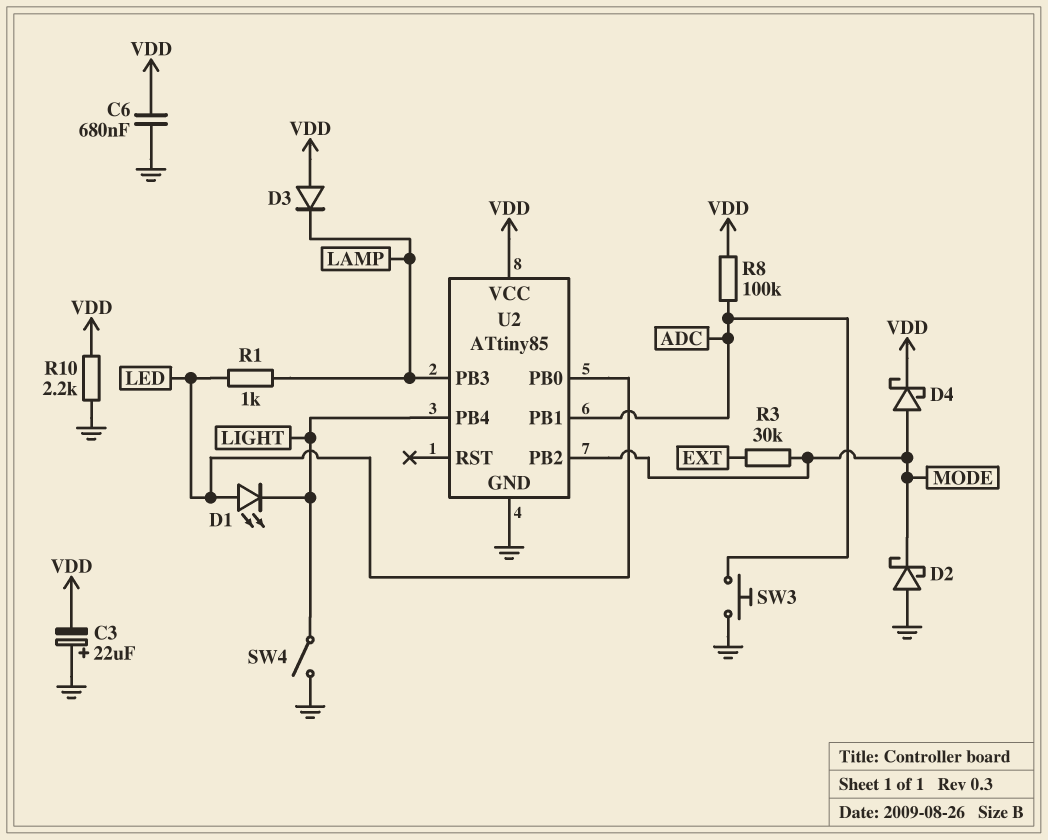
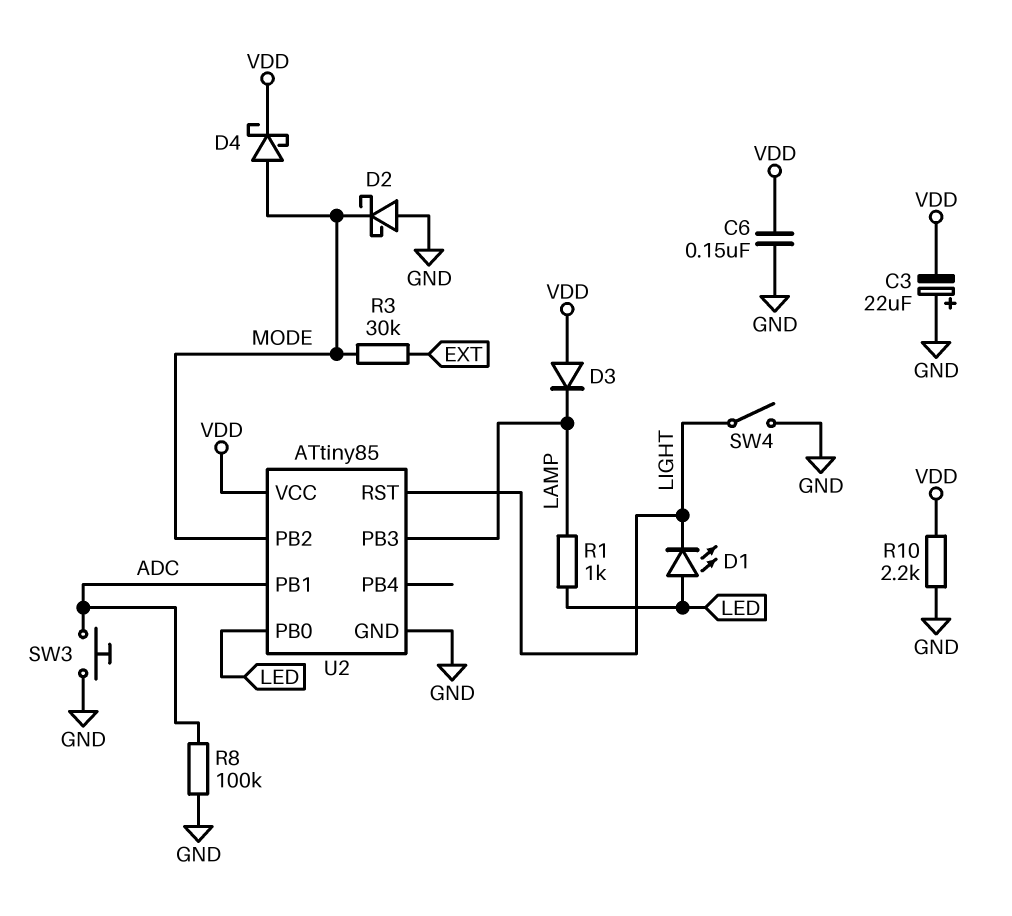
C6: 680nF (GND, VDD) -> 150nF (GND, VDD)
R8: 100k (ADC, VDD) -> 100k (ADC, GND)
U2 pin PB4: LIGHT -> none
U2 pin RST: none -> LIGHT

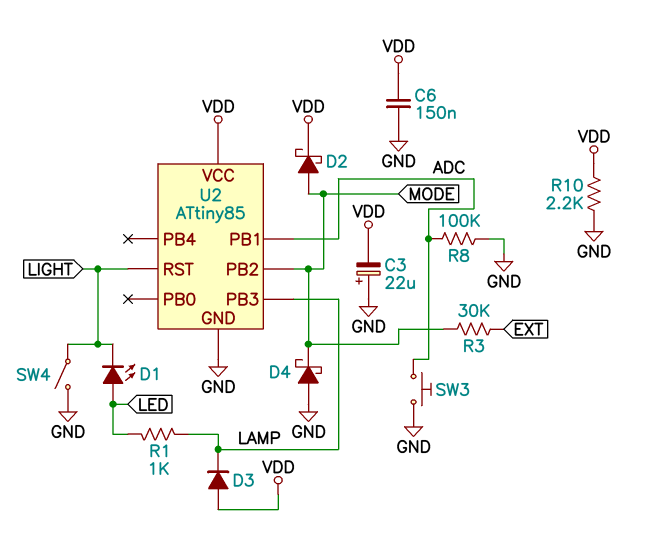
D2: schottky (A GND, K MODE) -> schottky (A MODE, K VDD)
D4: schottky (A MODE, K VDD) -> schottky (A GND, K MODE)
U2 pin PB0: LED -> none

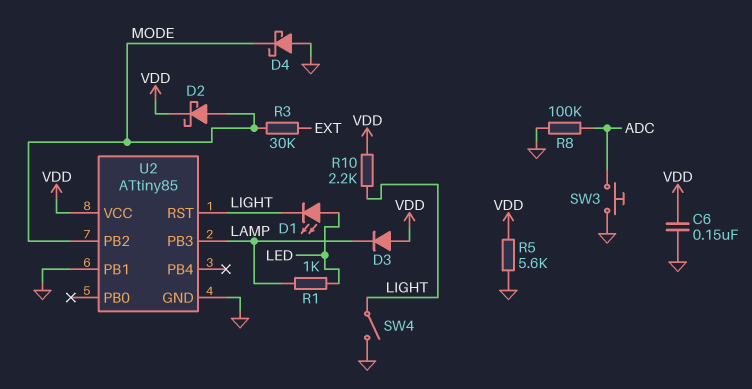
C3: 22uF (plus GND, minus VDD) -> none
R5: none -> 5.6k (GND, VDD)
R10: 2.2k (GND, VDD) -> 2.2k (LIGHT, VDD)
U2 pin PB1: ADC -> GND

